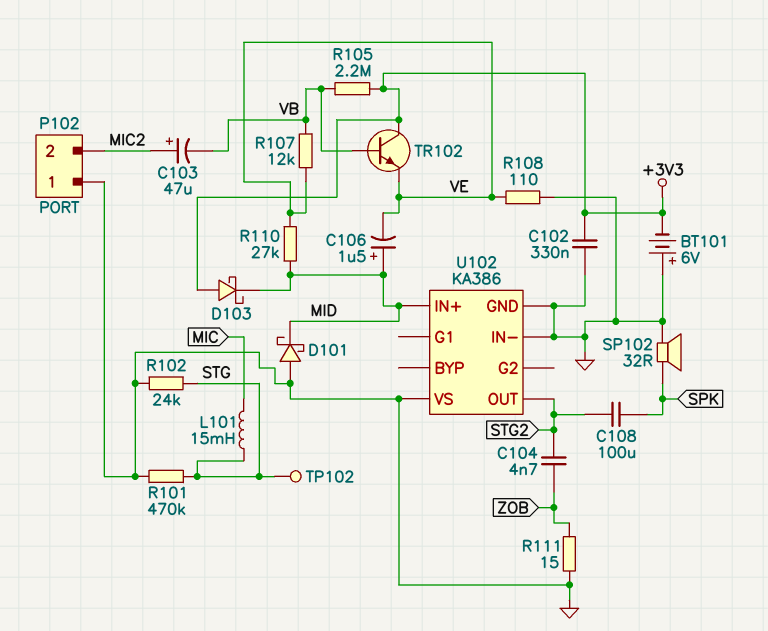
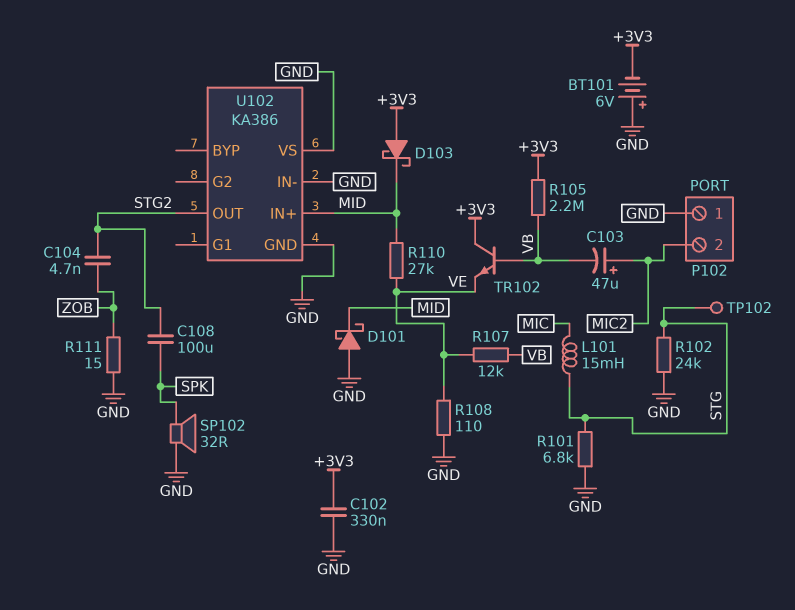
C106: 1.5uF (plus MID, minus VE) -> none
R101: 470k (GND, STG) -> 6.8k (GND, STG)

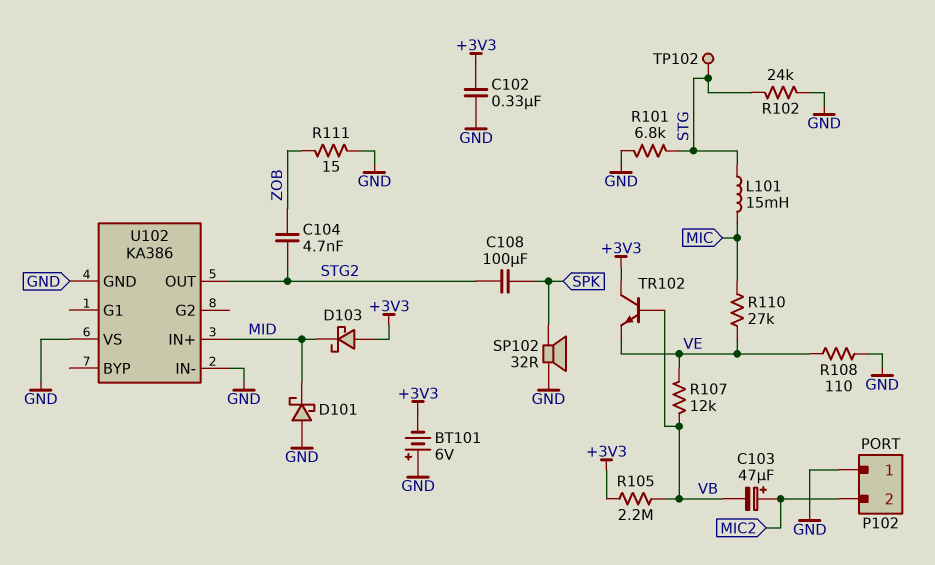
R110: 27k (MID, VE) -> 27k (MIC, VE)

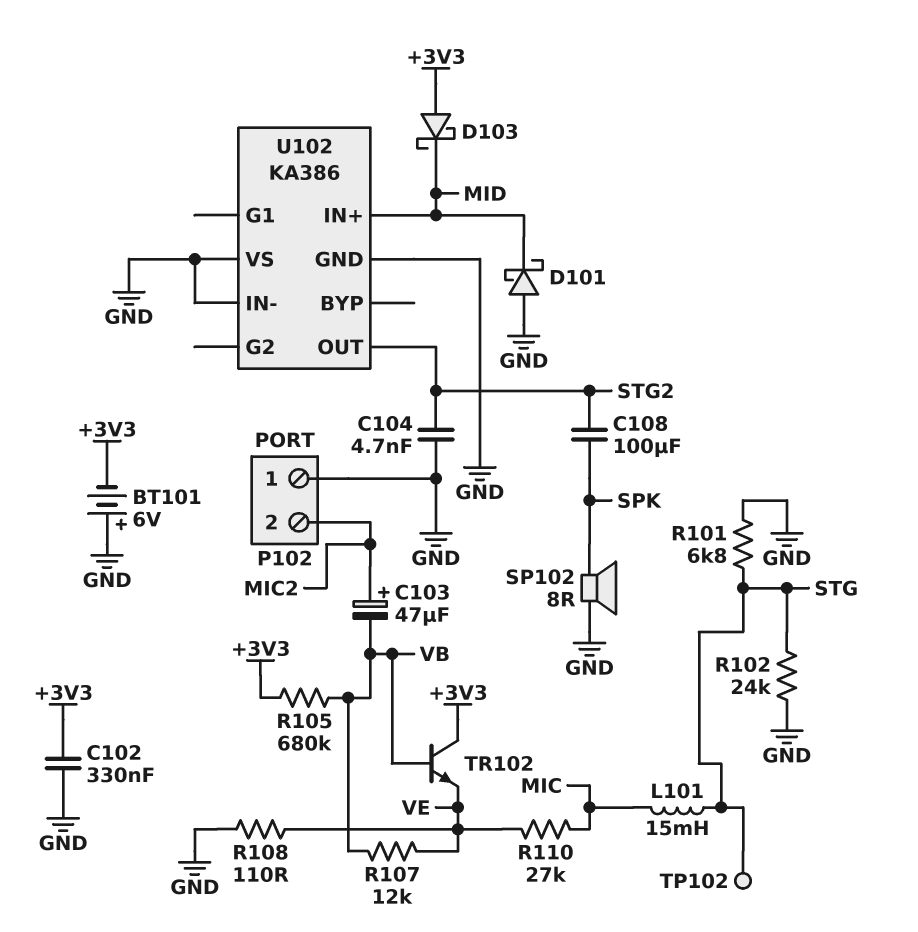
C104: 4.7nF (STG2, ZOB) -> 4.7nF (GND, STG2)
R105: 2.2M (+3V3, VB) -> 680k (+3V3, VB)
R111: 15 (GND, ZOB) -> none
SP102: speaker 32R (GND, SPK) -> speaker 8R (GND, SPK)

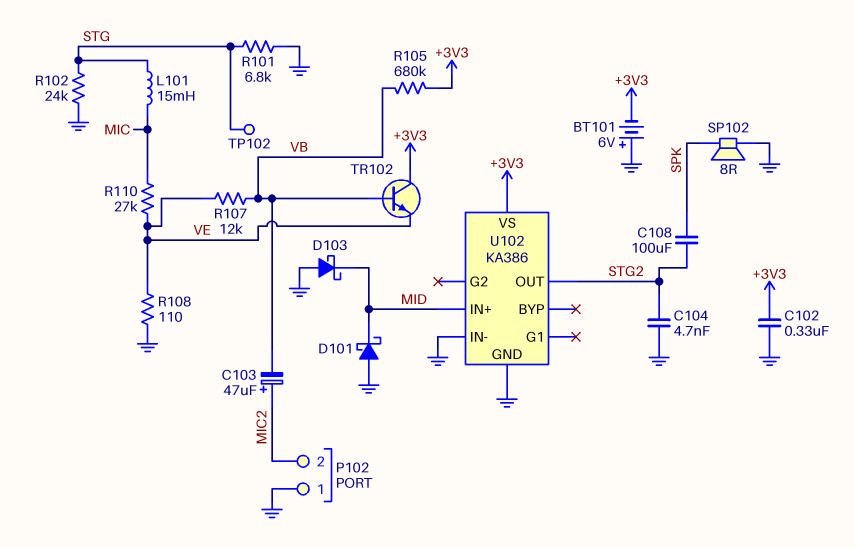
D103: schottky (A +3V3, K MID) -> schottky (A GND, K MID)
U102 pin VS: GND -> +3V3

